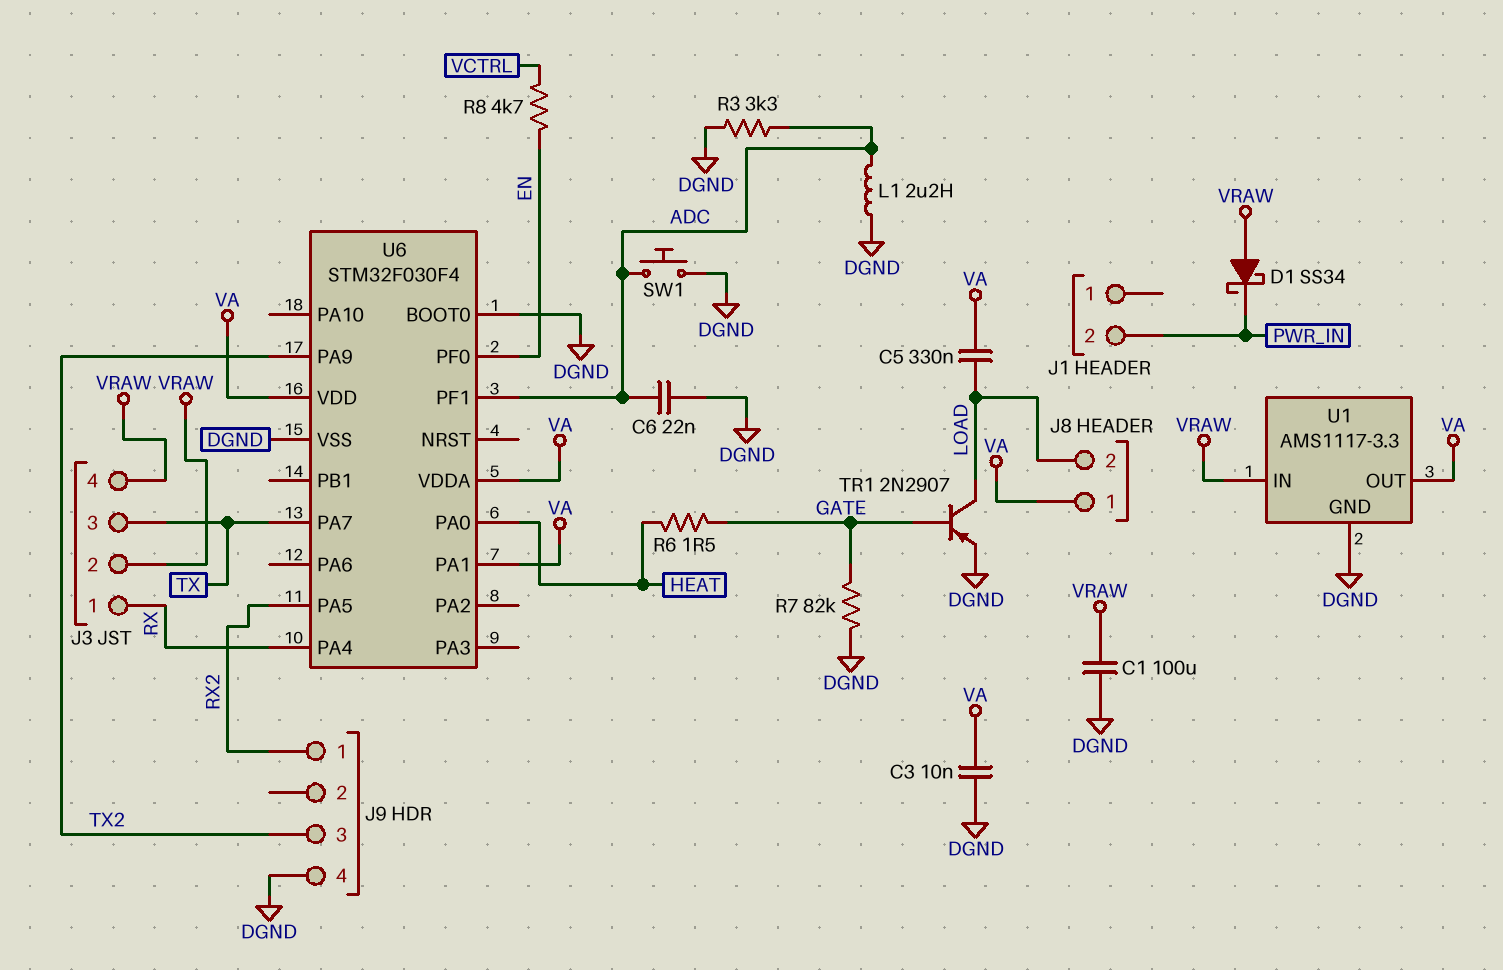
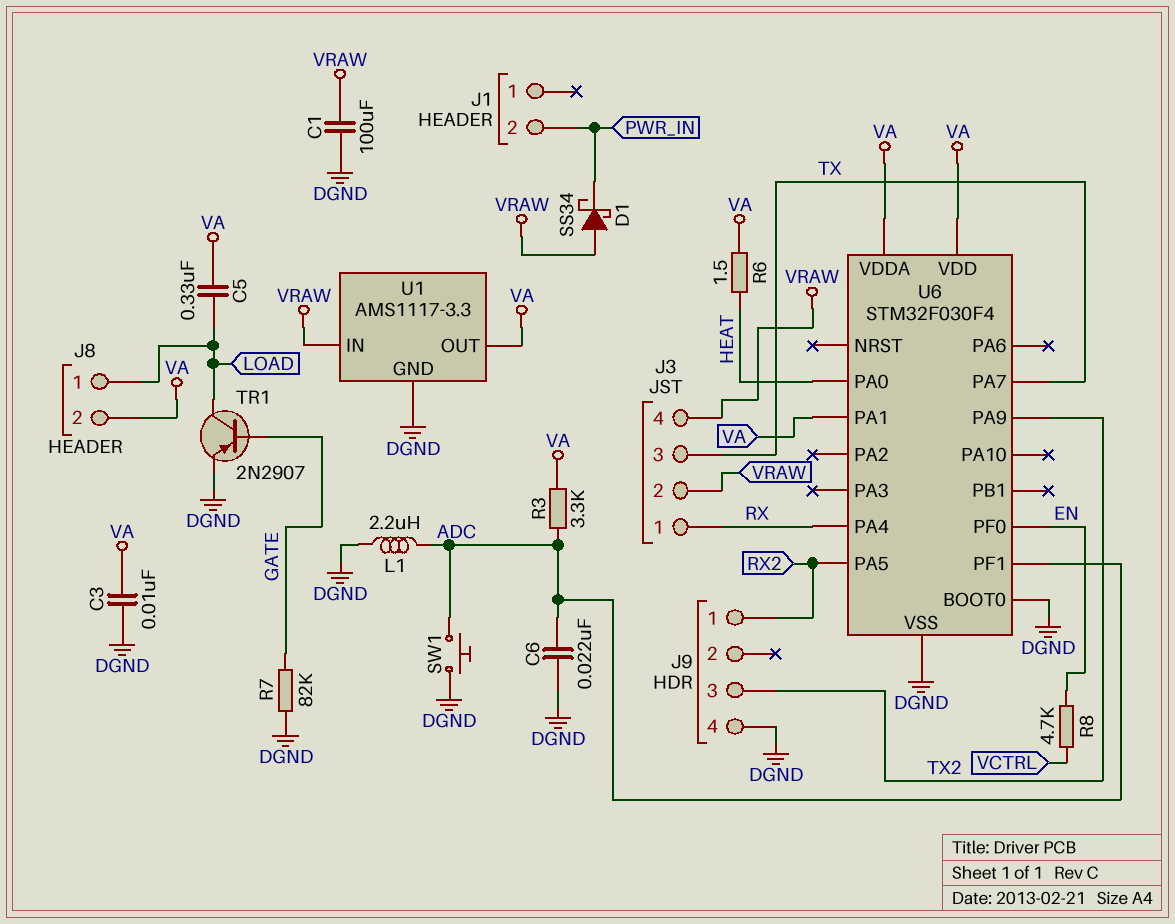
J8 pin 1: VA -> LOAD
J8 pin 2: LOAD -> VA
R3: 3.3k (ADC, DGND) -> 3.3k (ADC, VA)
R6: 1.5 (GATE, HEAT) -> 1.5 (HEAT, VA)

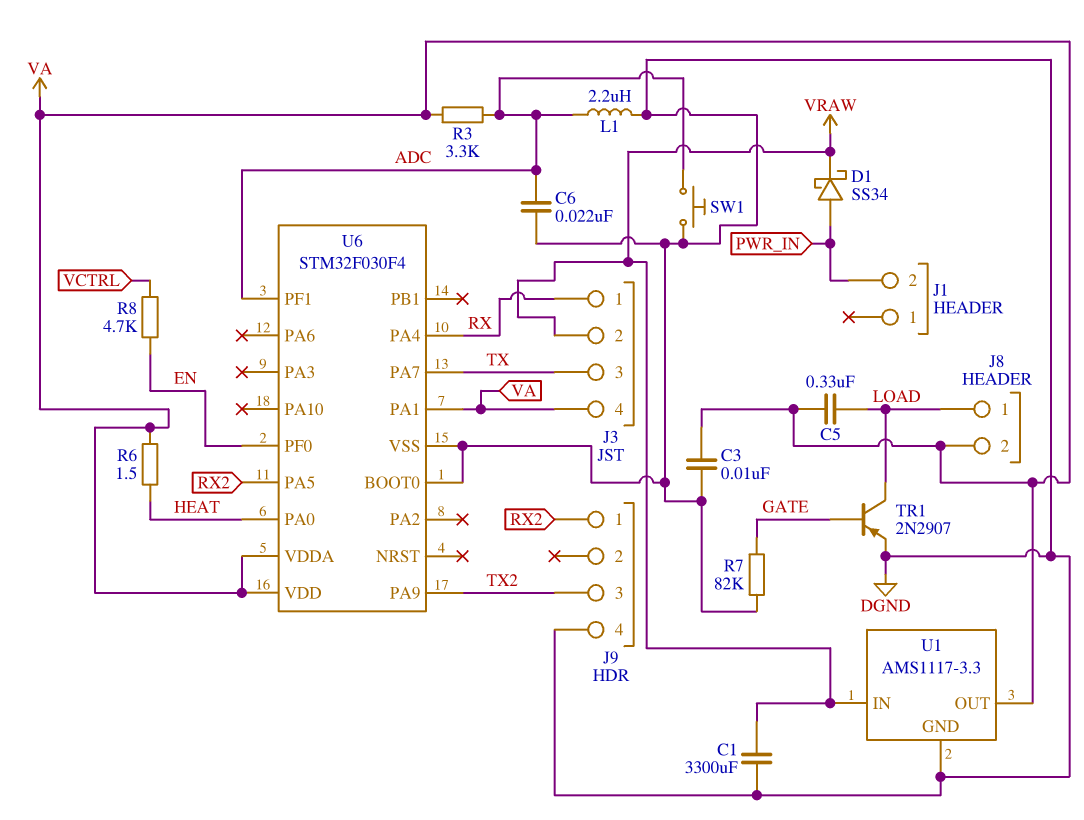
C1: 100uF (DGND, VRAW) -> 3300uF (DGND, VRAW)
D1: schottky SS34 (A VRAW, K PWR_IN) -> schottky SS34 (A PWR_IN, K VRAW)
J3 pin 4: VRAW -> VA

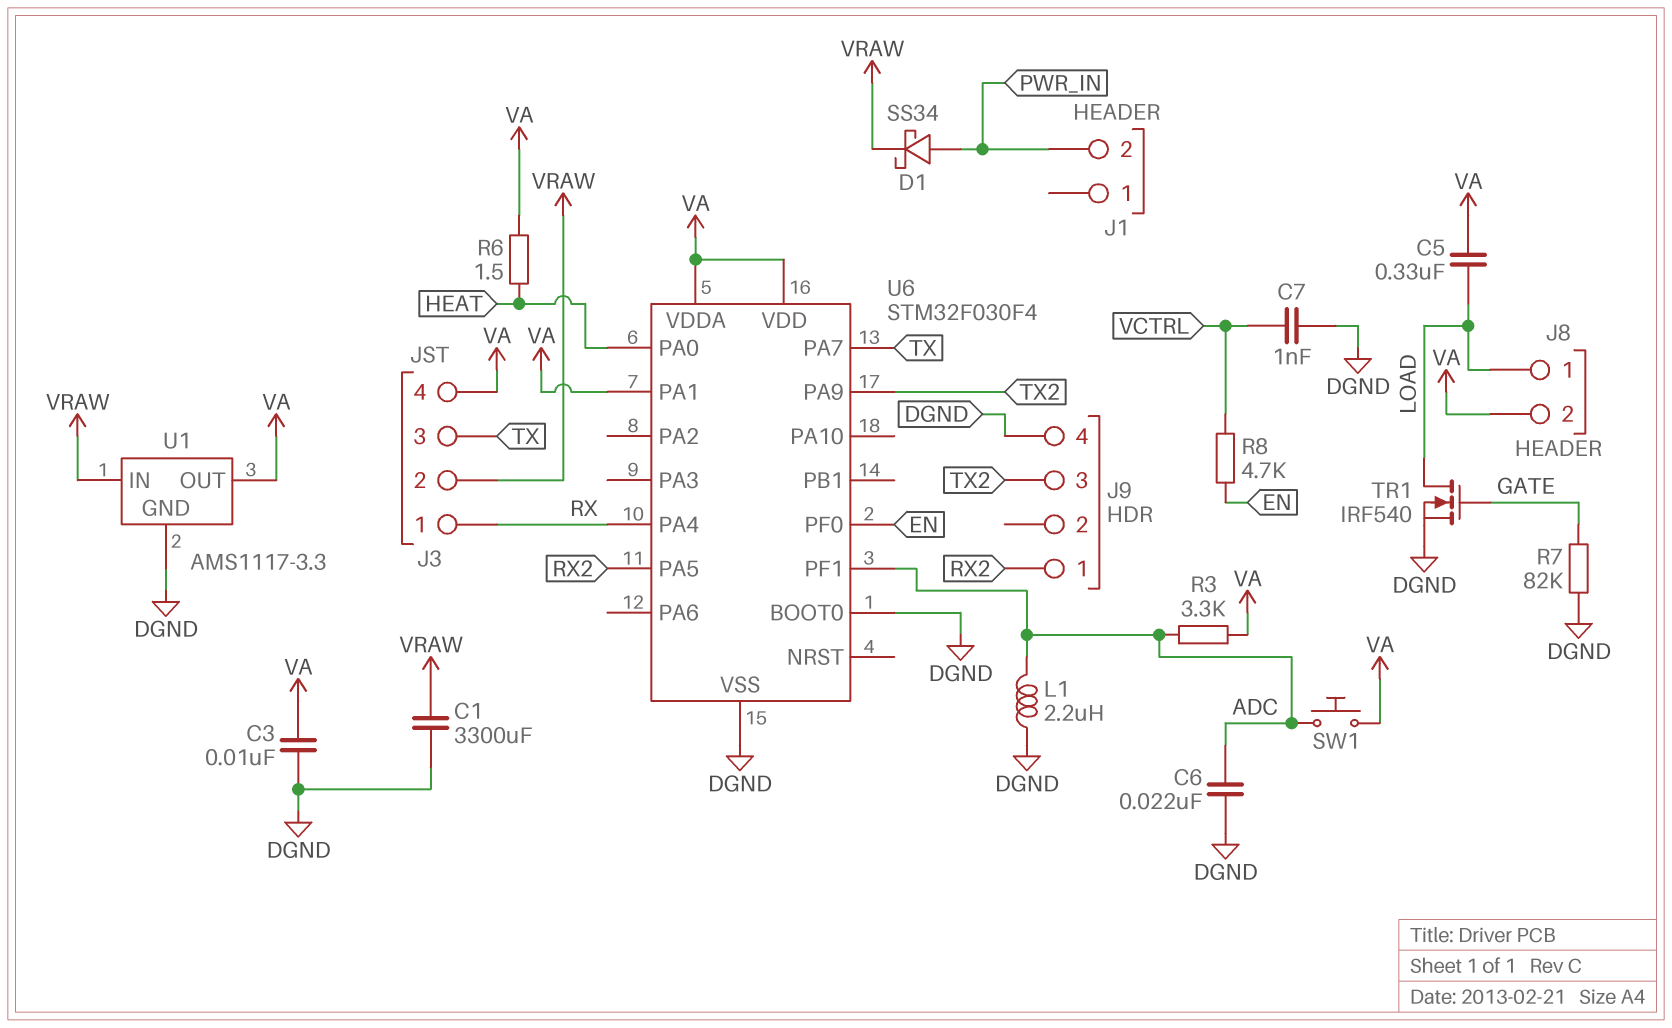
C7: none -> 1nF (DGND, VCTRL)
SW1: button (ADC, DGND) -> button (ADC, VA)
TR1: PNP 2N2907 (B GATE, C LOAD, E DGND) -> NMOS IRF540 (G GATE, D LOAD, S DGND)

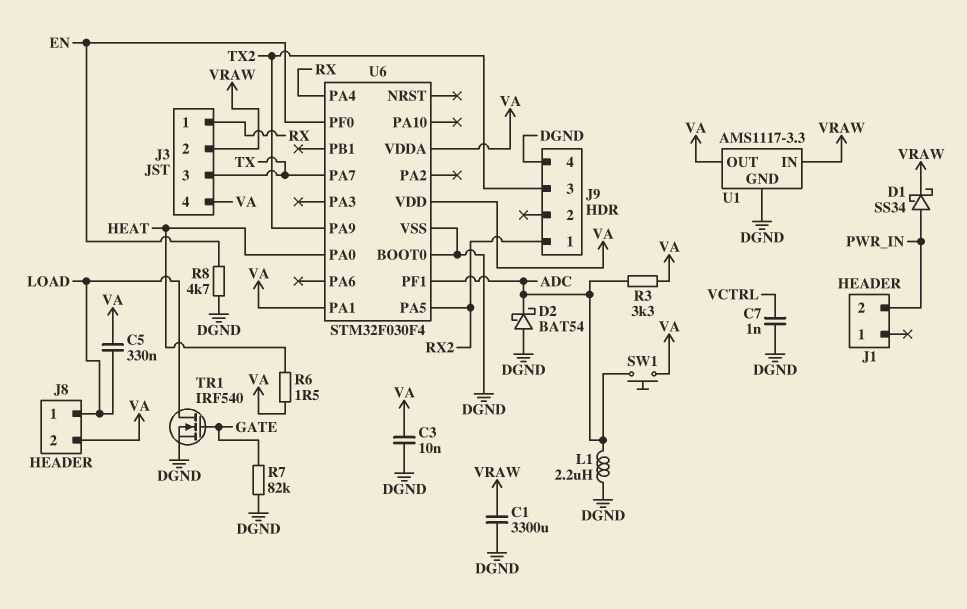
C6: 22nF (ADC, DGND) -> none
D2: none -> schottky BAT54 (A DGND, K ADC)
R8: 4.7k (EN, VCTRL) -> 4.7k (DGND, EN)

